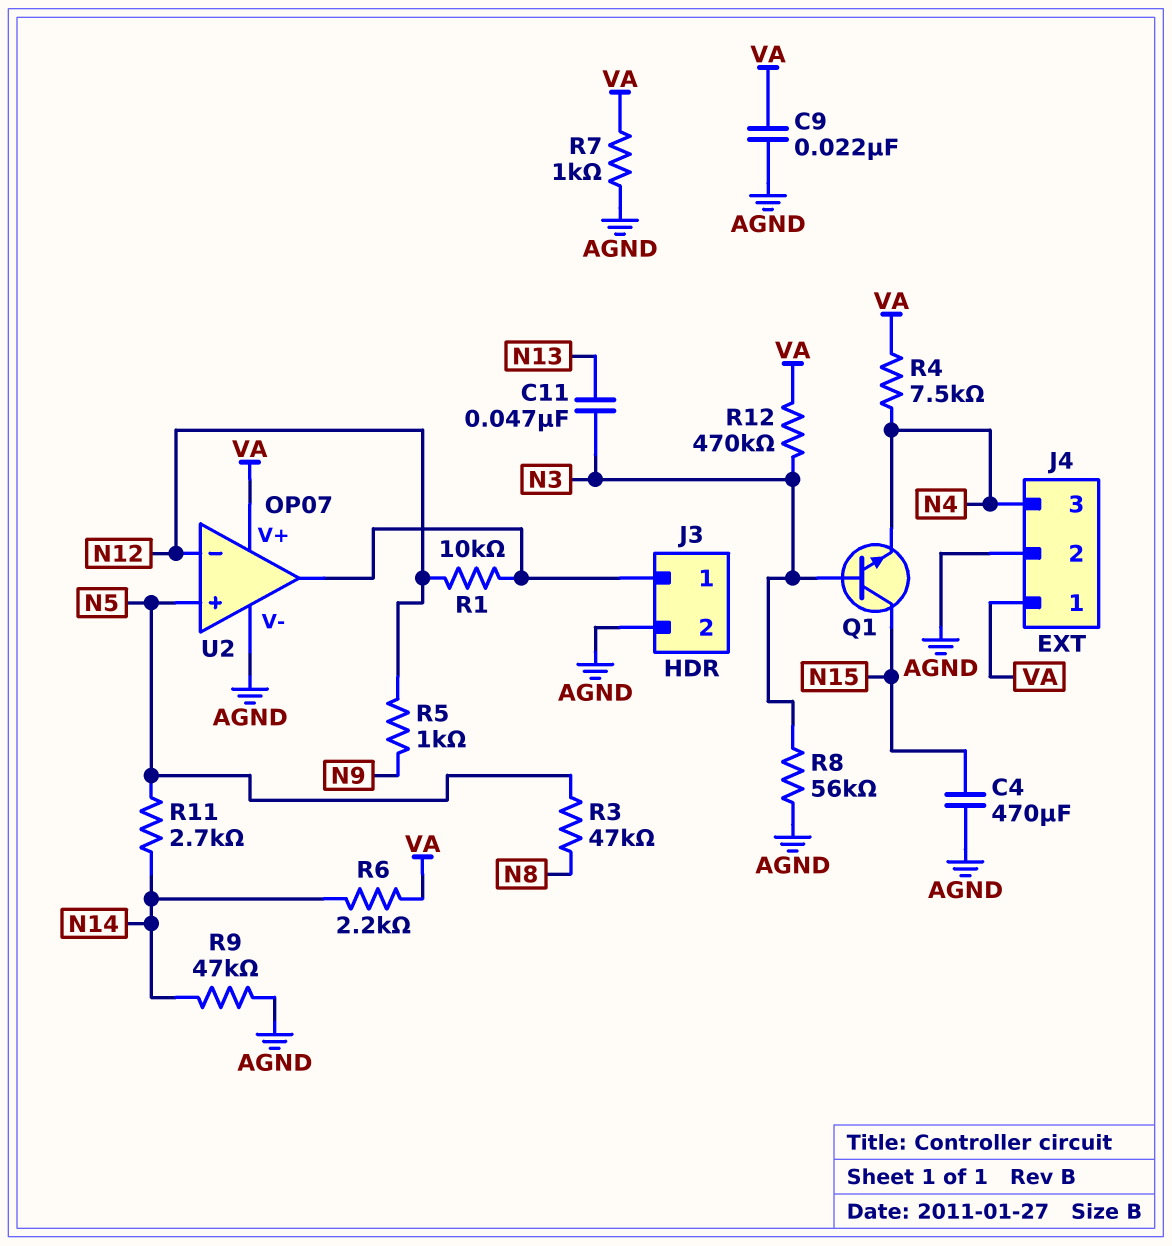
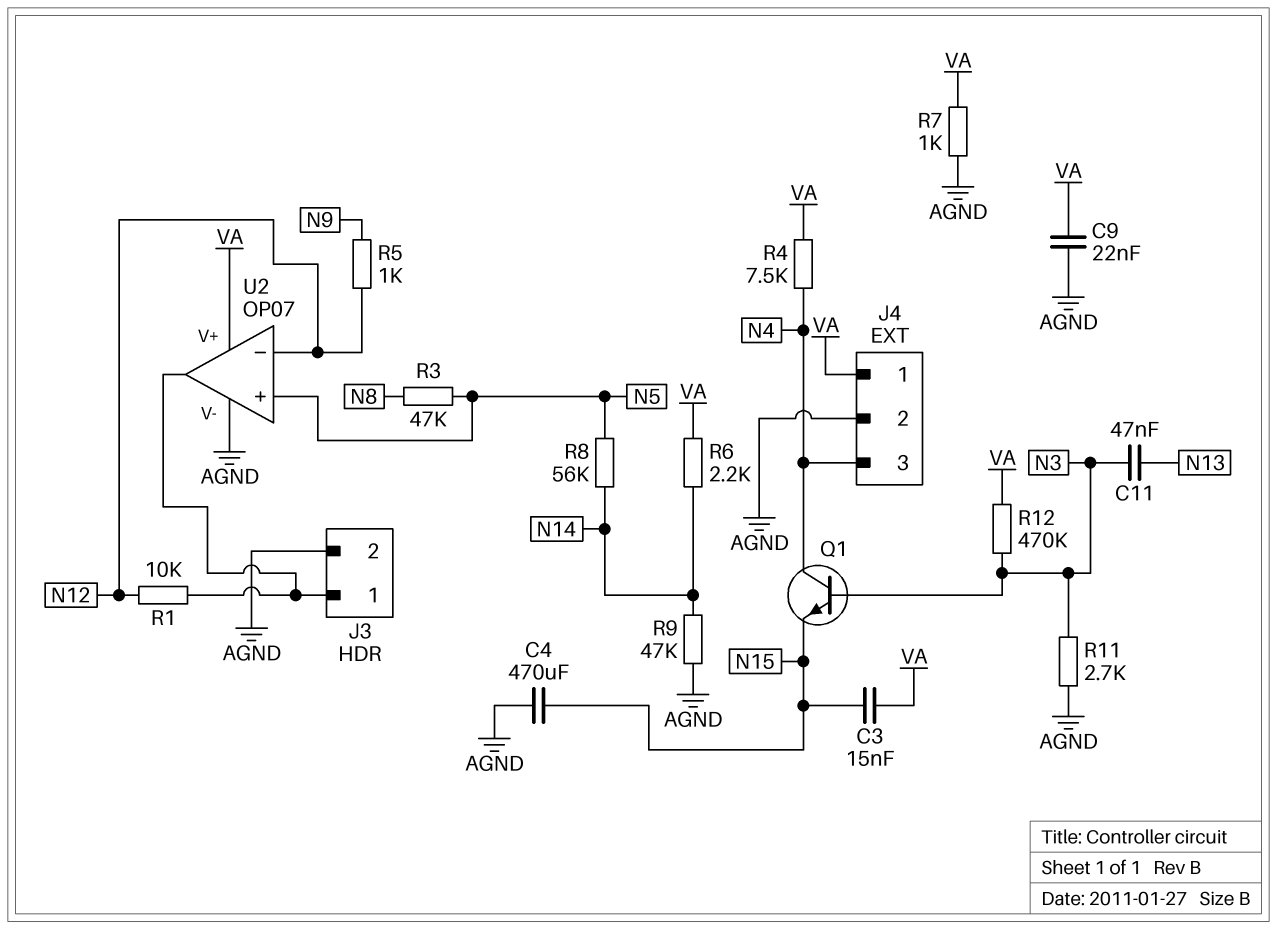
C3: none -> 15nF (N15, VA)
Q1: NPN (B N3, C N15, E N4) -> NPN (B N3, C N4, E N15)
R8: 56k (AGND, N3) -> 56k (N5, N14)
R11: 2.7k (N5, N14) -> 2.7k (AGND, N3)

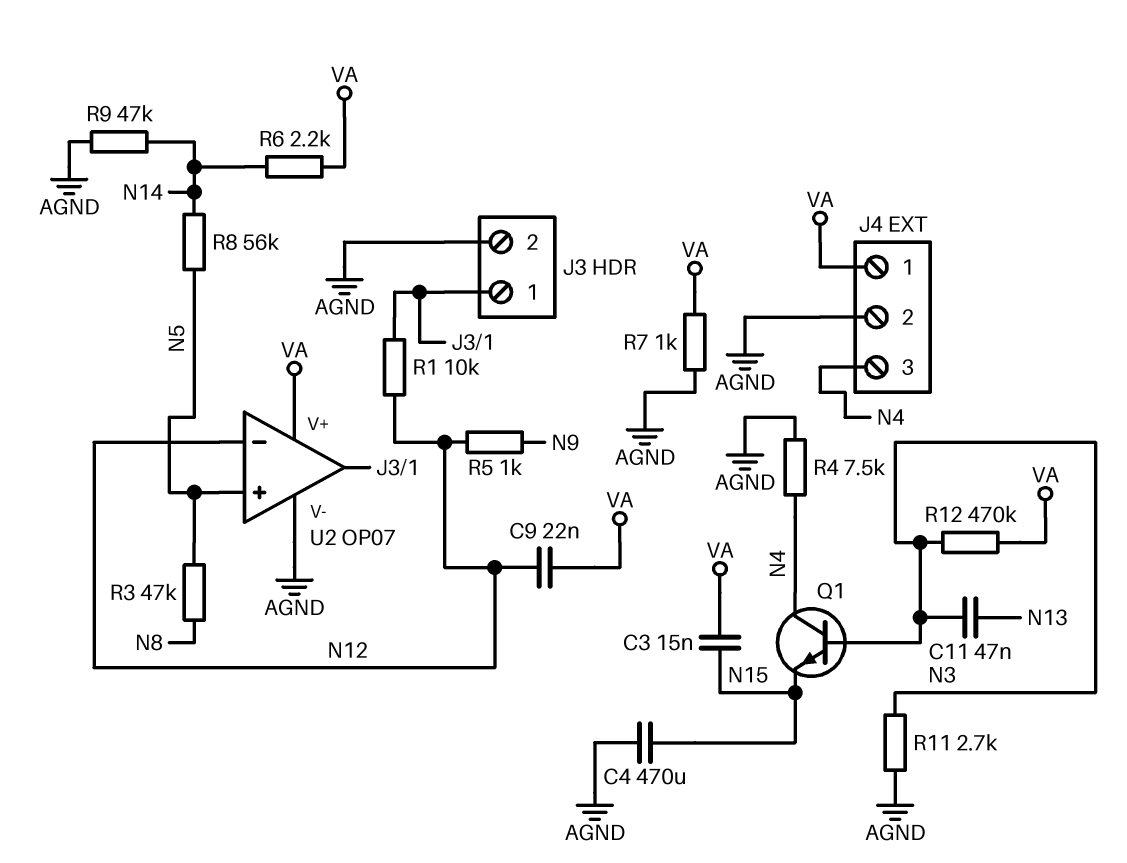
C9: 22nF (AGND, VA) -> 22nF (N12, VA)
R4: 7.5k (N4, VA) -> 7.5k (AGND, N4)

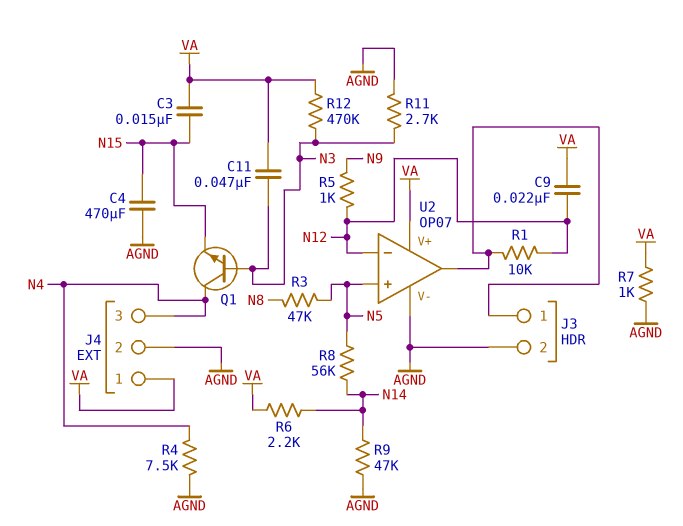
C11: 47nF (N3, N13) -> 47nF (N3, VA)

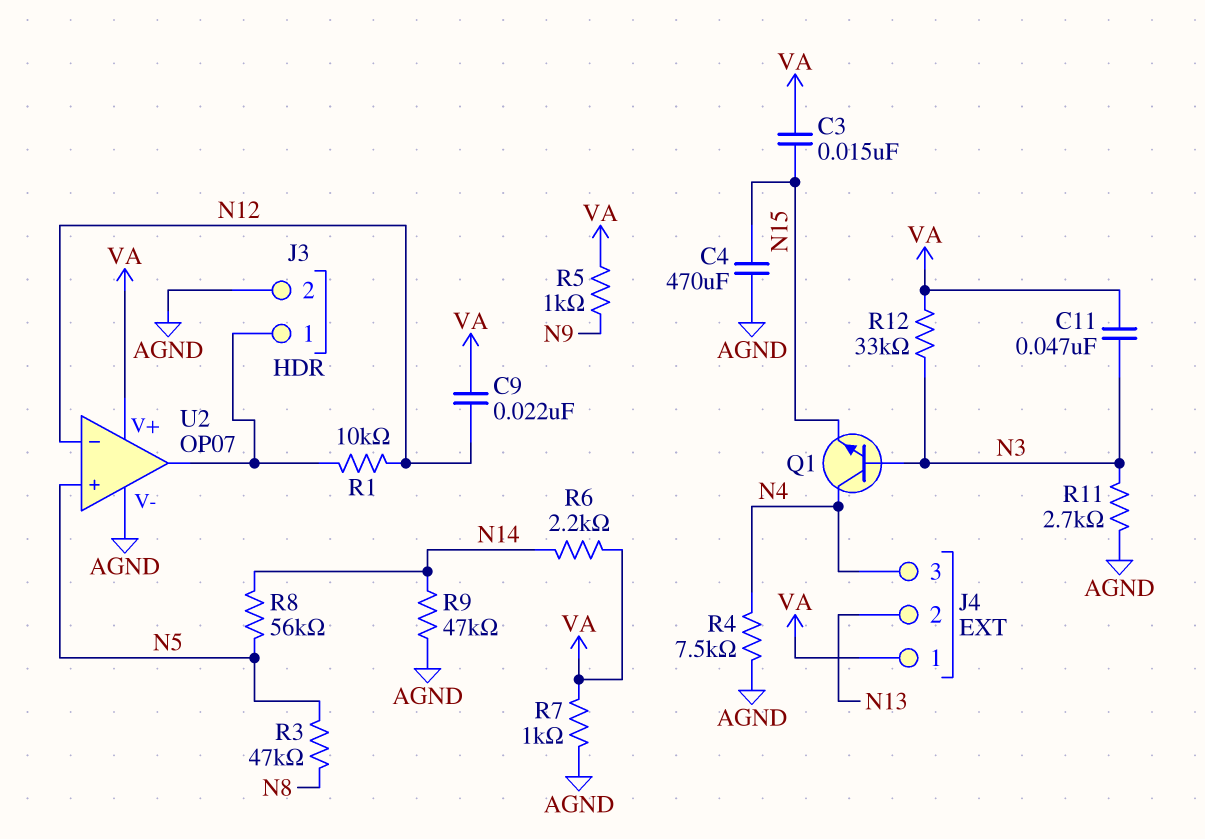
J4 pin 2: AGND -> N13
R5: 1k (N9, N12) -> 1k (N9, VA)
R12: 470k (N3, VA) -> 33k (N3, VA)

